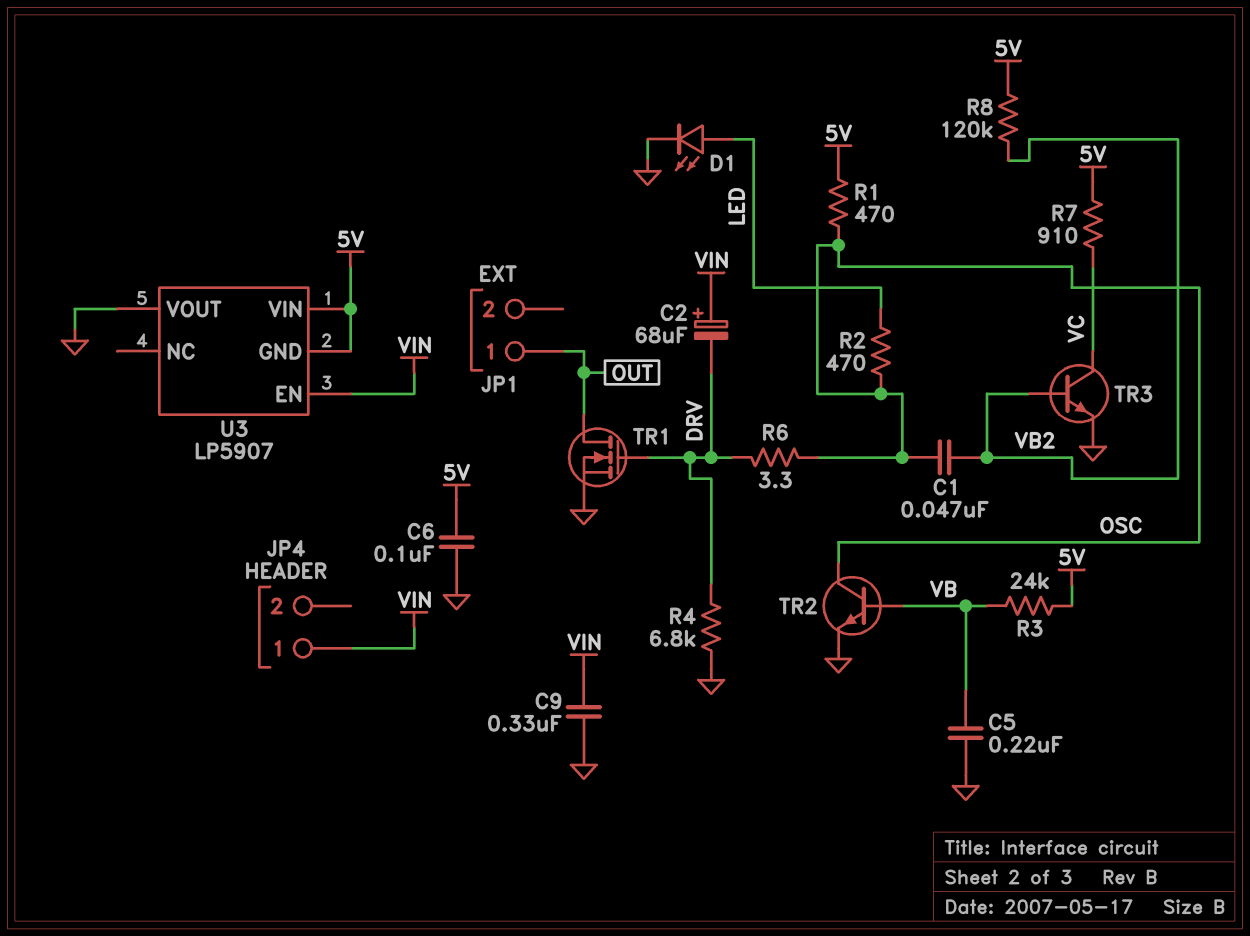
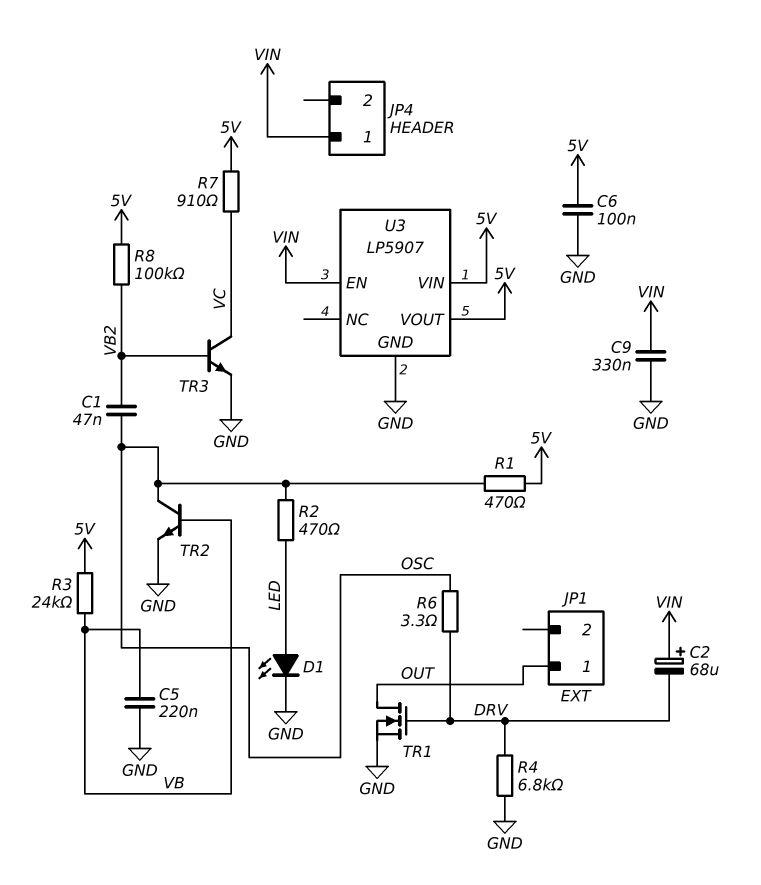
R8: 120k (5V, VB2) -> 100k (5V, VB2)
U3 pin GND: 5V -> GND
U3 pin VOUT: GND -> 5V

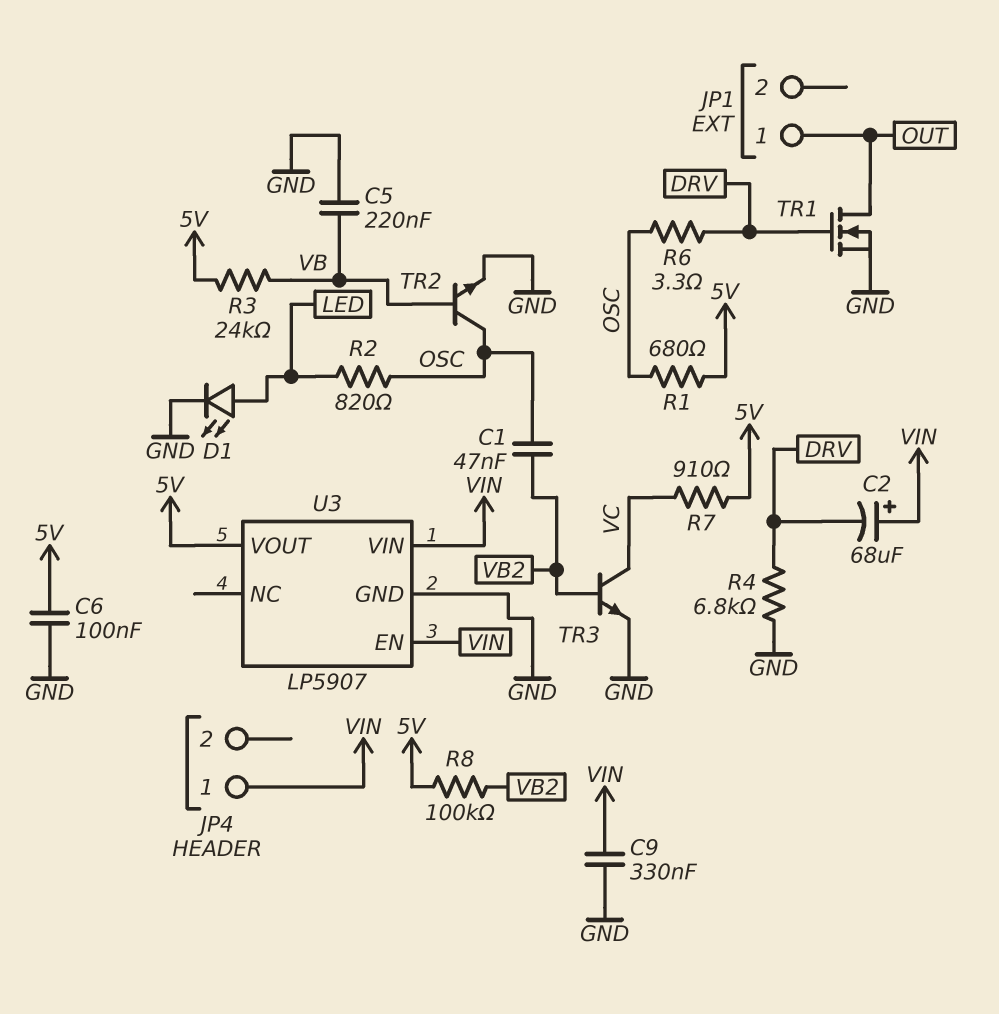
R1: 470 (5V, OSC) -> 680 (5V, OSC)
R2: 470 (LED, OSC) -> 820 (LED, OSC)
U3 pin VIN: 5V -> VIN

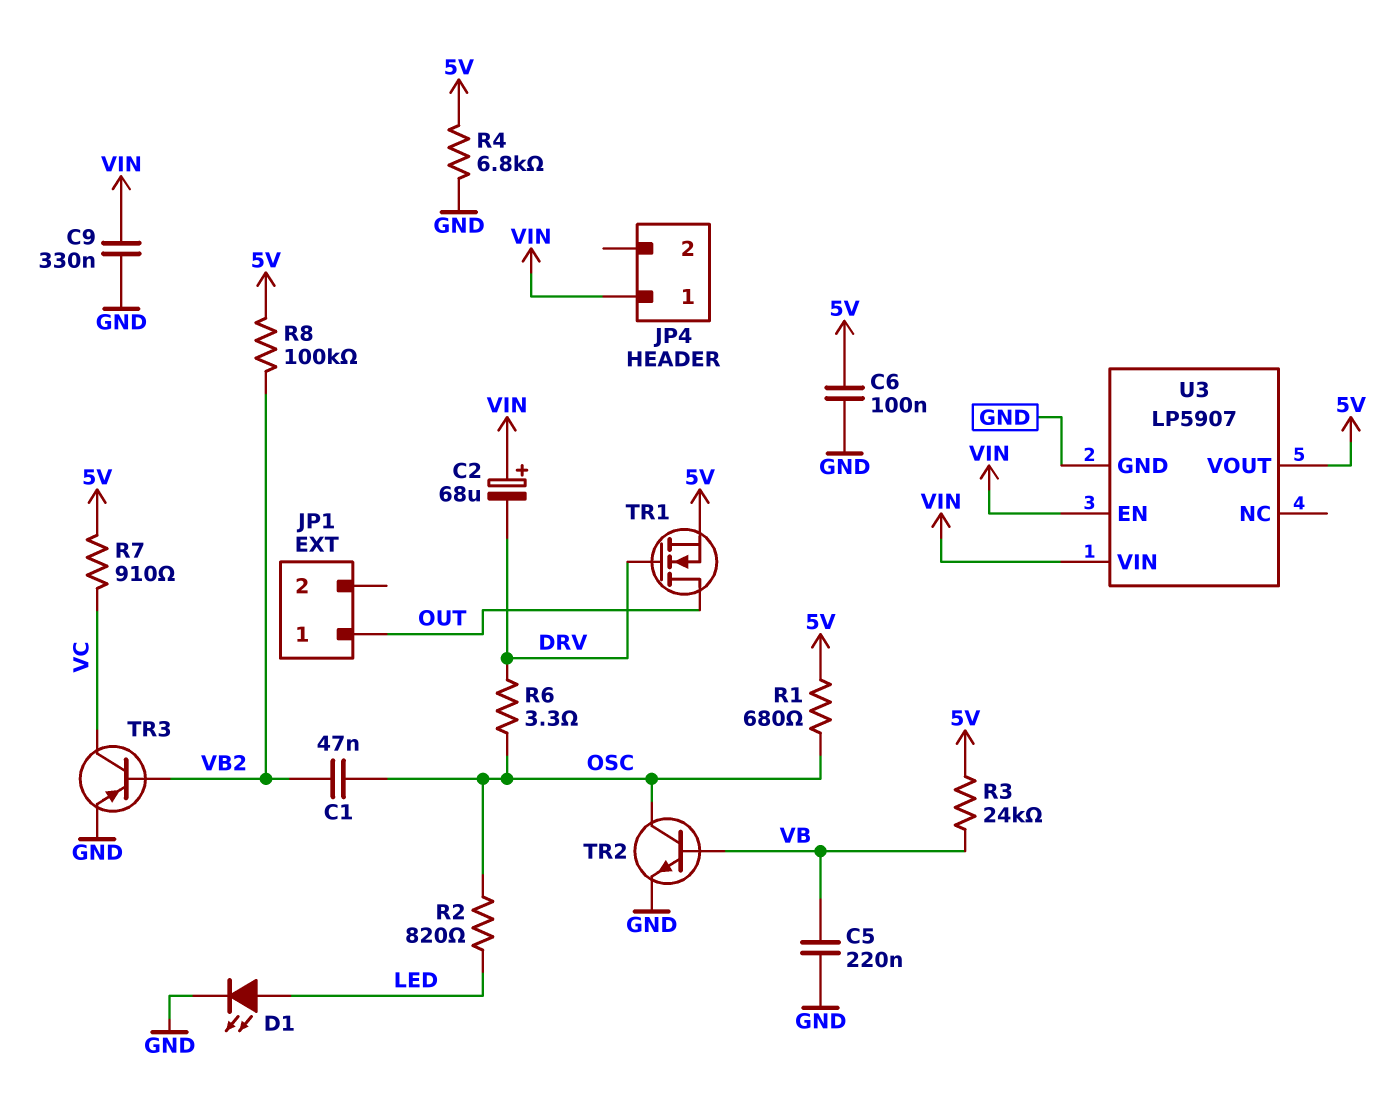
R4: 6.8k (DRV, GND) -> 6.8k (5V, GND)
TR1: NMOS (G DRV, D OUT, S GND) -> NMOS (G DRV, D OUT, S 5V)
TR3: NPN (B VB2, C VC, E GND) -> PNP (B VB2, C VC, E GND)

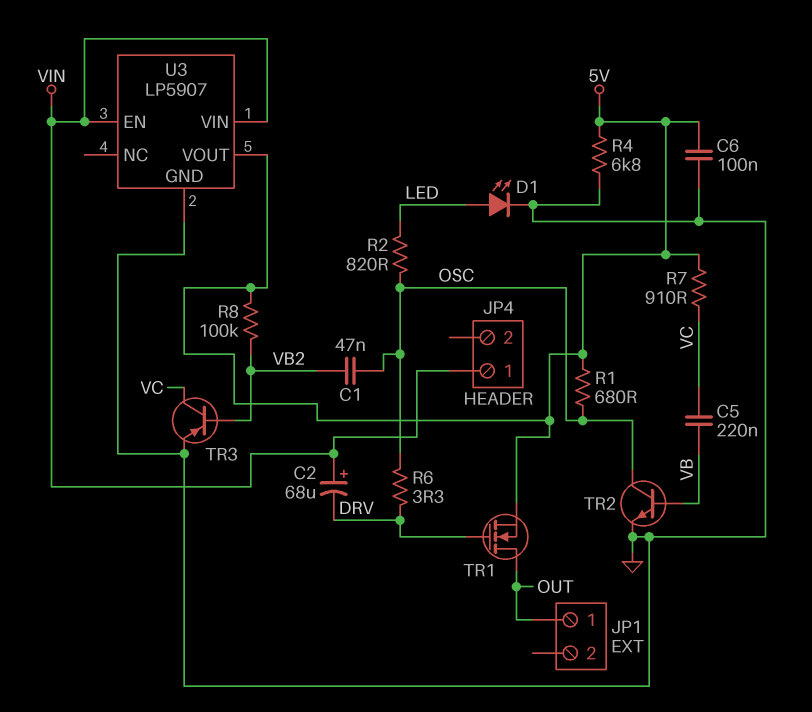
C5: 220nF (GND, VB) -> 220nF (VB, VC)
C9: 330nF (GND, VIN) -> none
R3: 24k (5V, VB) -> none

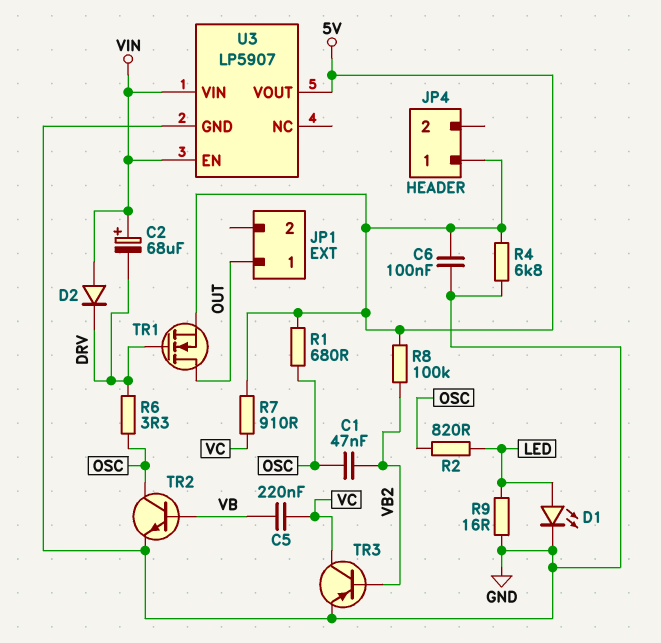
D2: none -> diode (A VIN, K DRV)
JP4 pin 1: VIN -> 5V
R9: none -> 16 (GND, LED)

